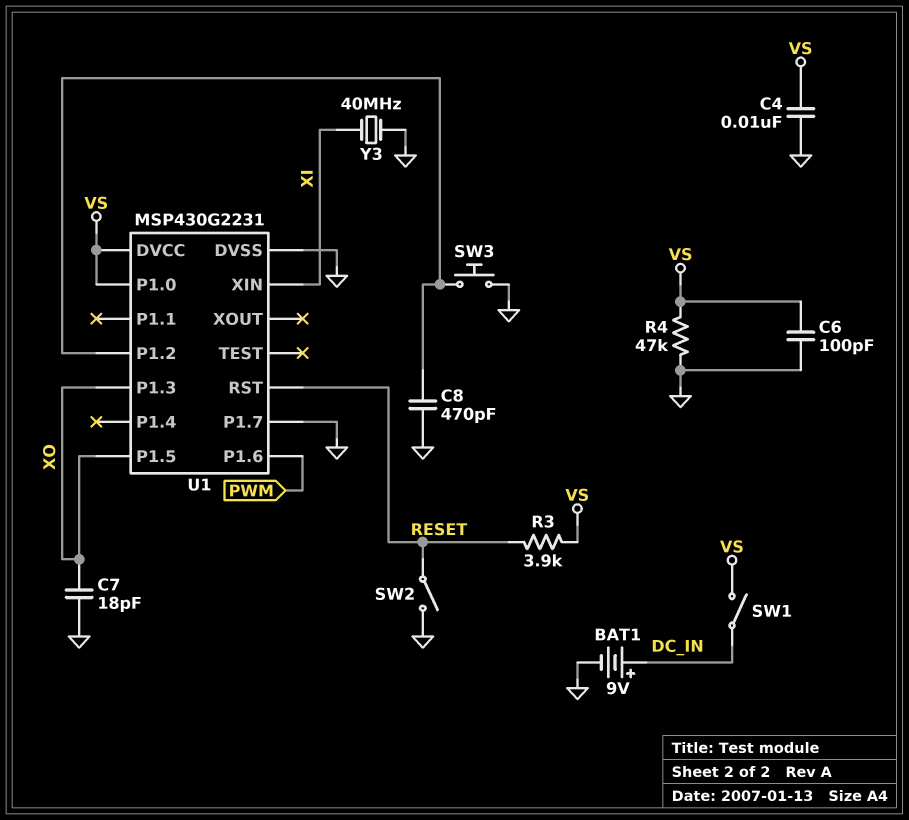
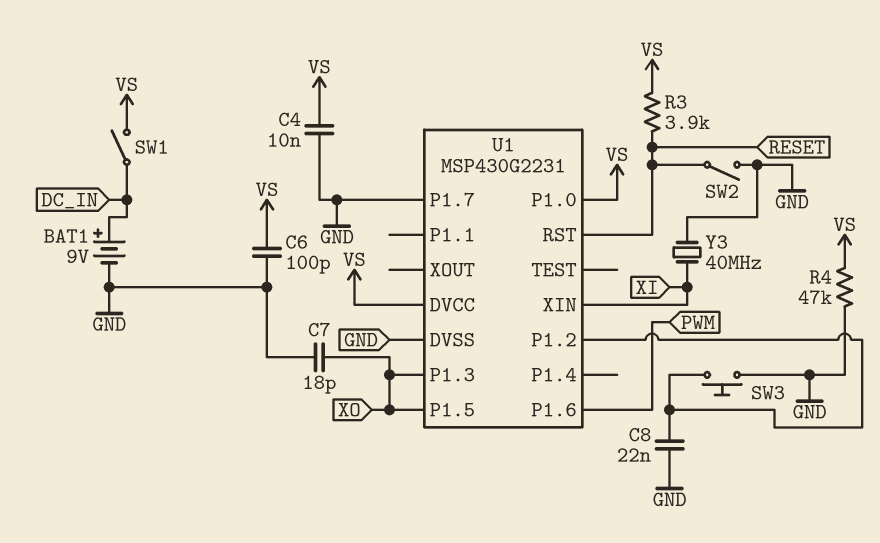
C8: 470pF (GND, U1/P1.2) -> 22nF (GND, U1/P1.2)

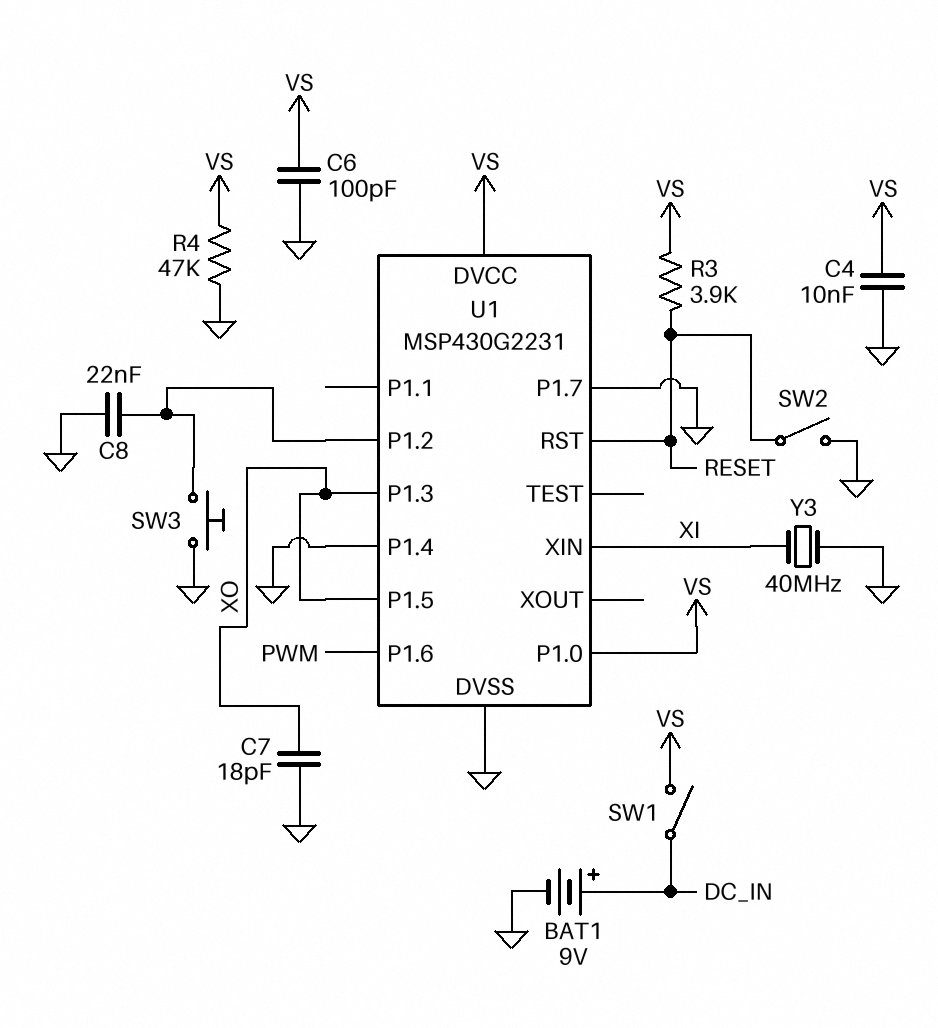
U1 pin P1.4: none -> GND

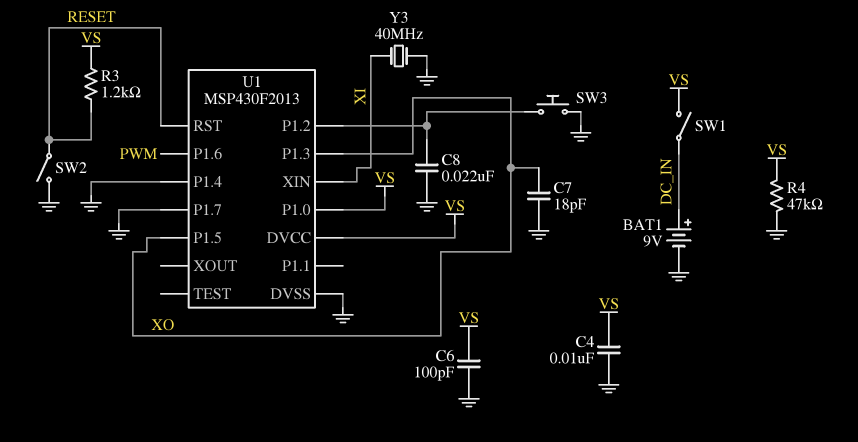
R3: 3.9k (RESET, VS) -> 1.2k (RESET, VS)
U1: MSP430G2231 -> MSP430F2013

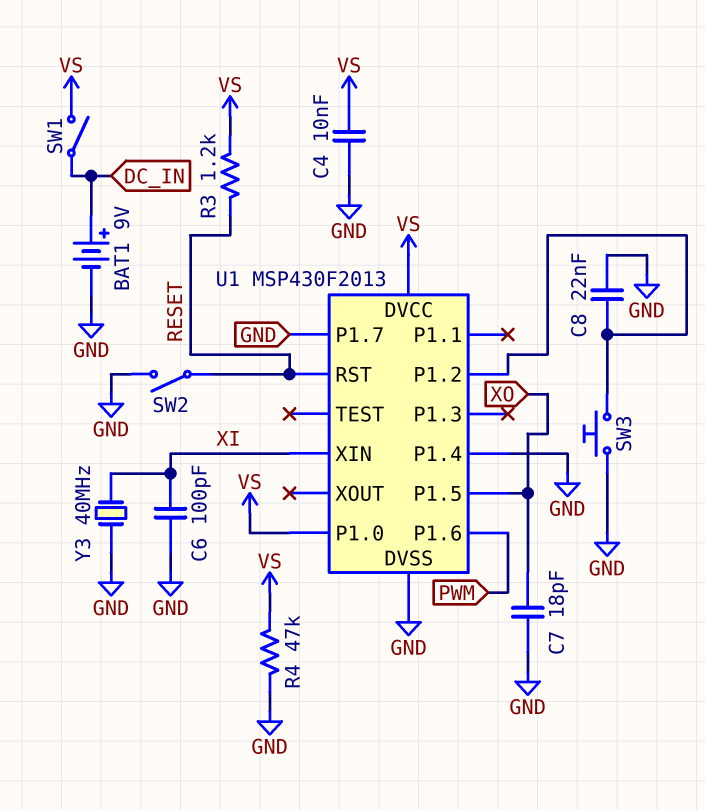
C6: 100pF (GND, VS) -> 100pF (GND, XI)
U1 pin P1.3: XO -> none

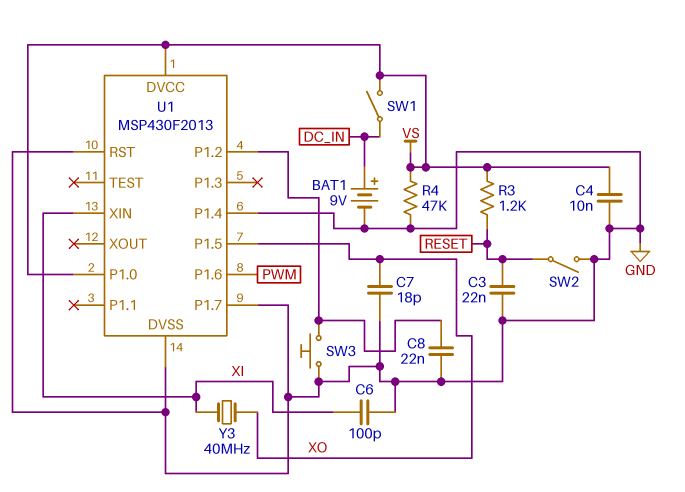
C3: none -> 22nF (GND, RESET)
U1 pin RST: RESET -> GND
Y3: 40MHz (GND, XI) -> 40MHz (XI, XO)

